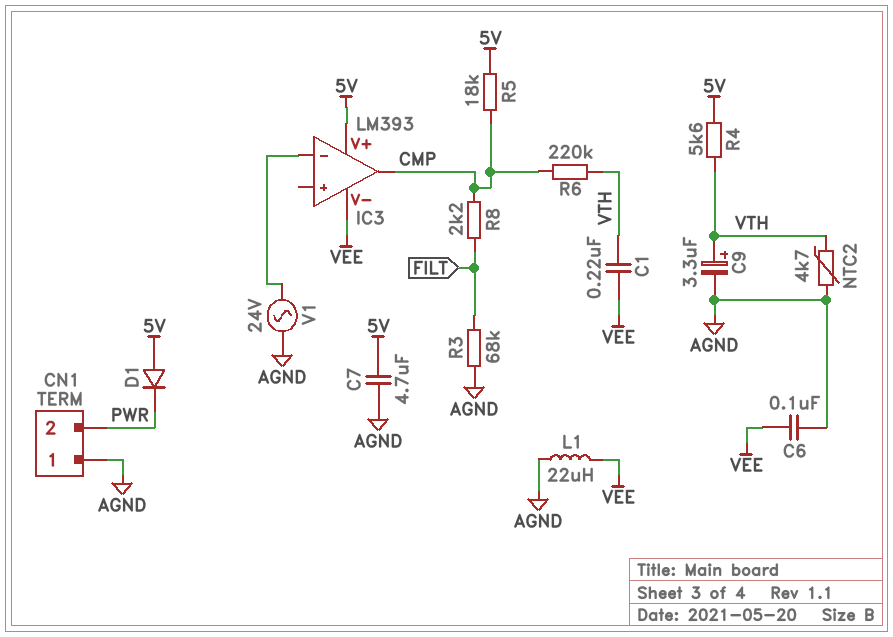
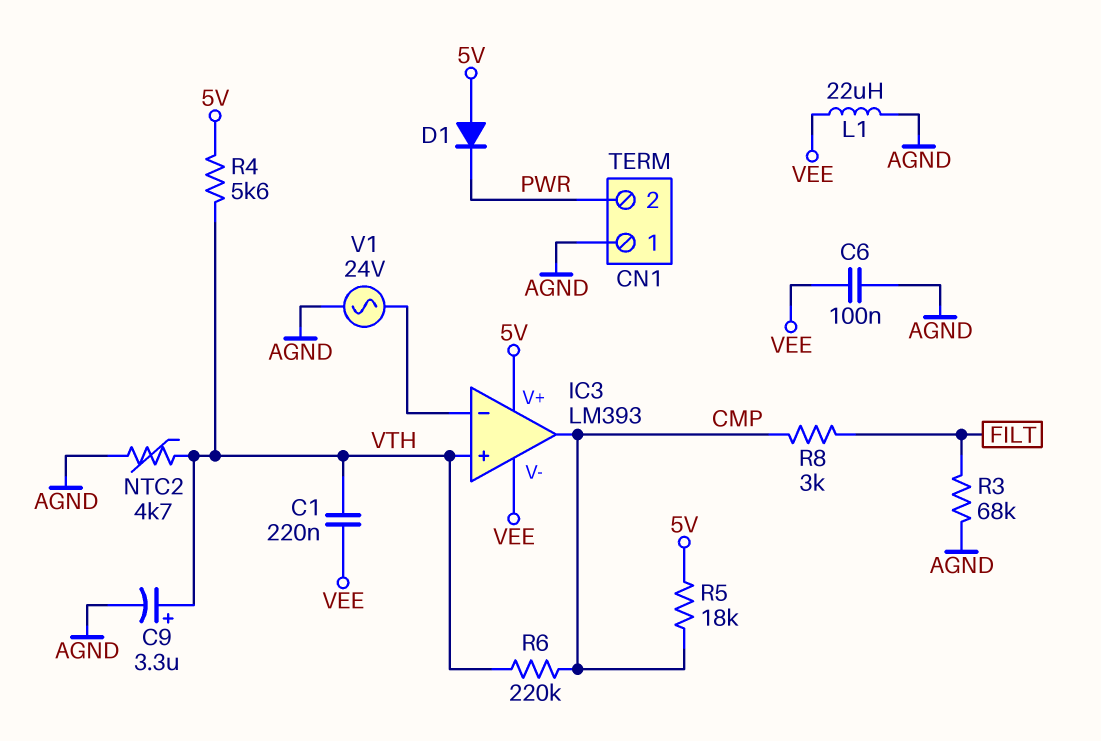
C7: 4.7uF (5V, AGND) -> none
IC3 pin in+: none -> VTH
R8: 2.2k (CMP, FILT) -> 3k (CMP, FILT)

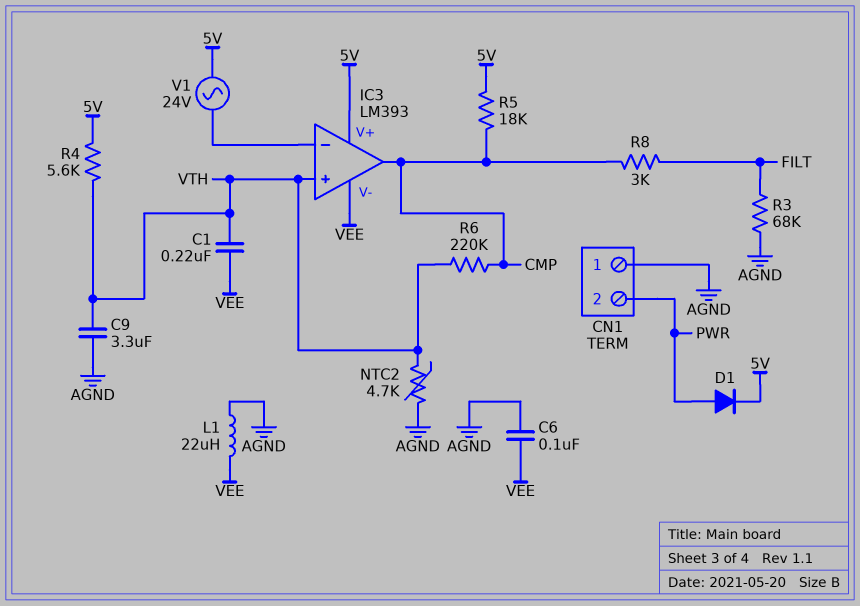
C9: 3.3uF (plus VTH, minus AGND) -> 3.3uF (AGND, VTH)
D1: diode (A 5V, K PWR) -> diode (A PWR, K 5V)
V1: AC 24V (AGND, IC3/in-) -> AC 24V (5V, IC3/in-)

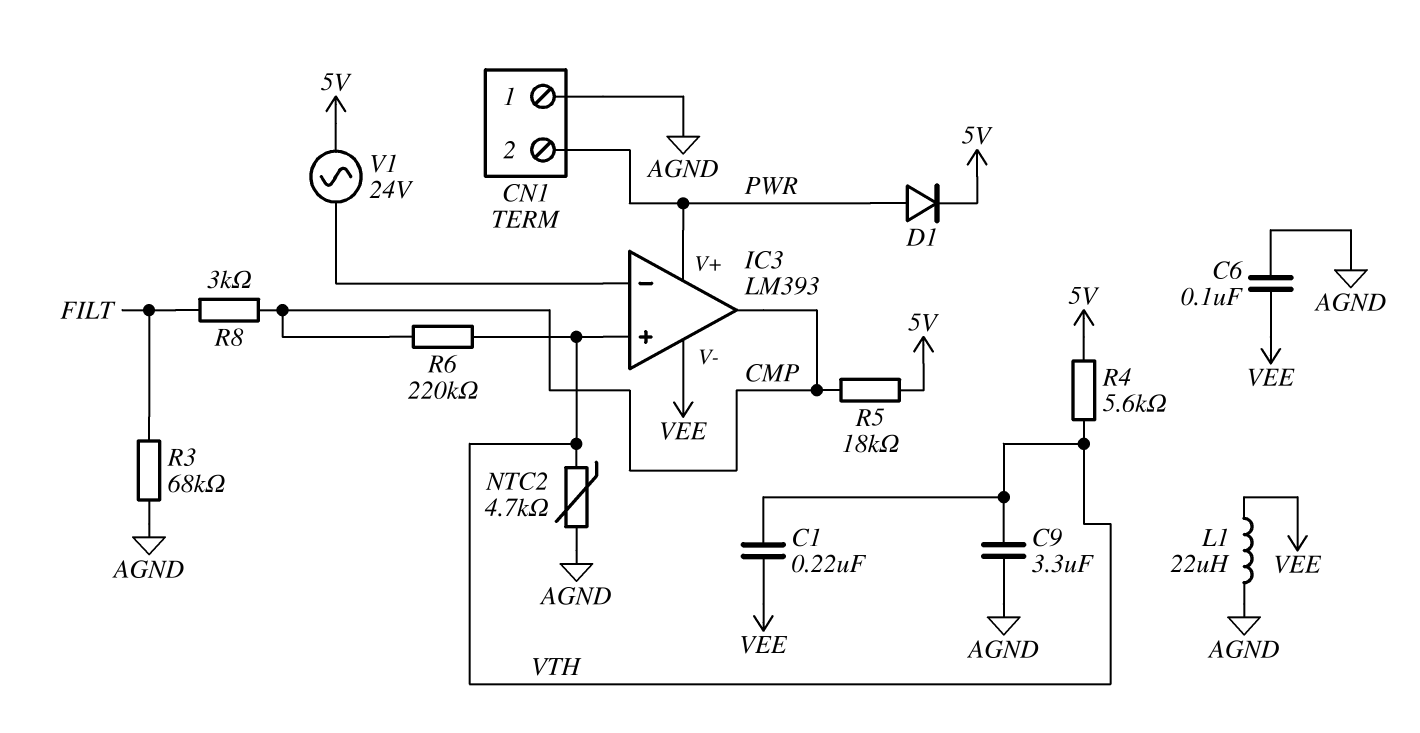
IC3 pin V+: 5V -> PWR

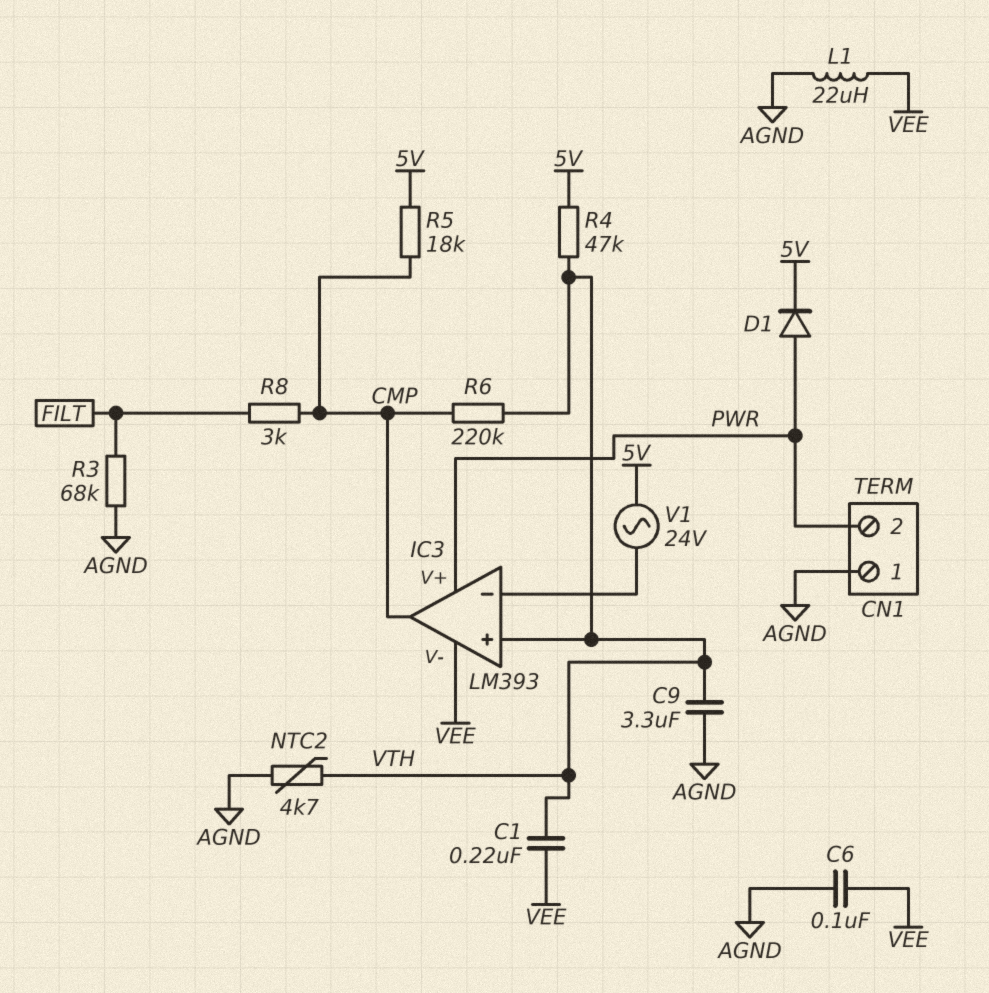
R4: 5.6k (5V, VTH) -> 47k (5V, VTH)

